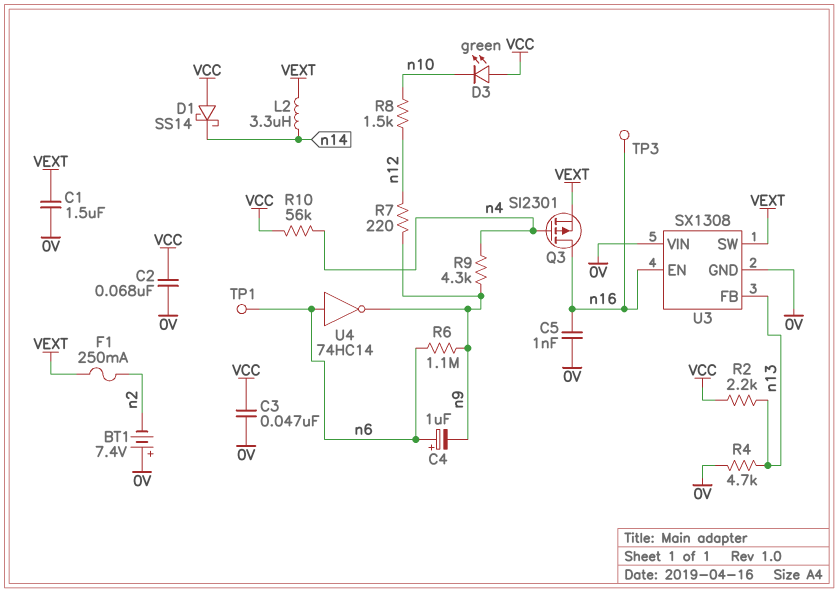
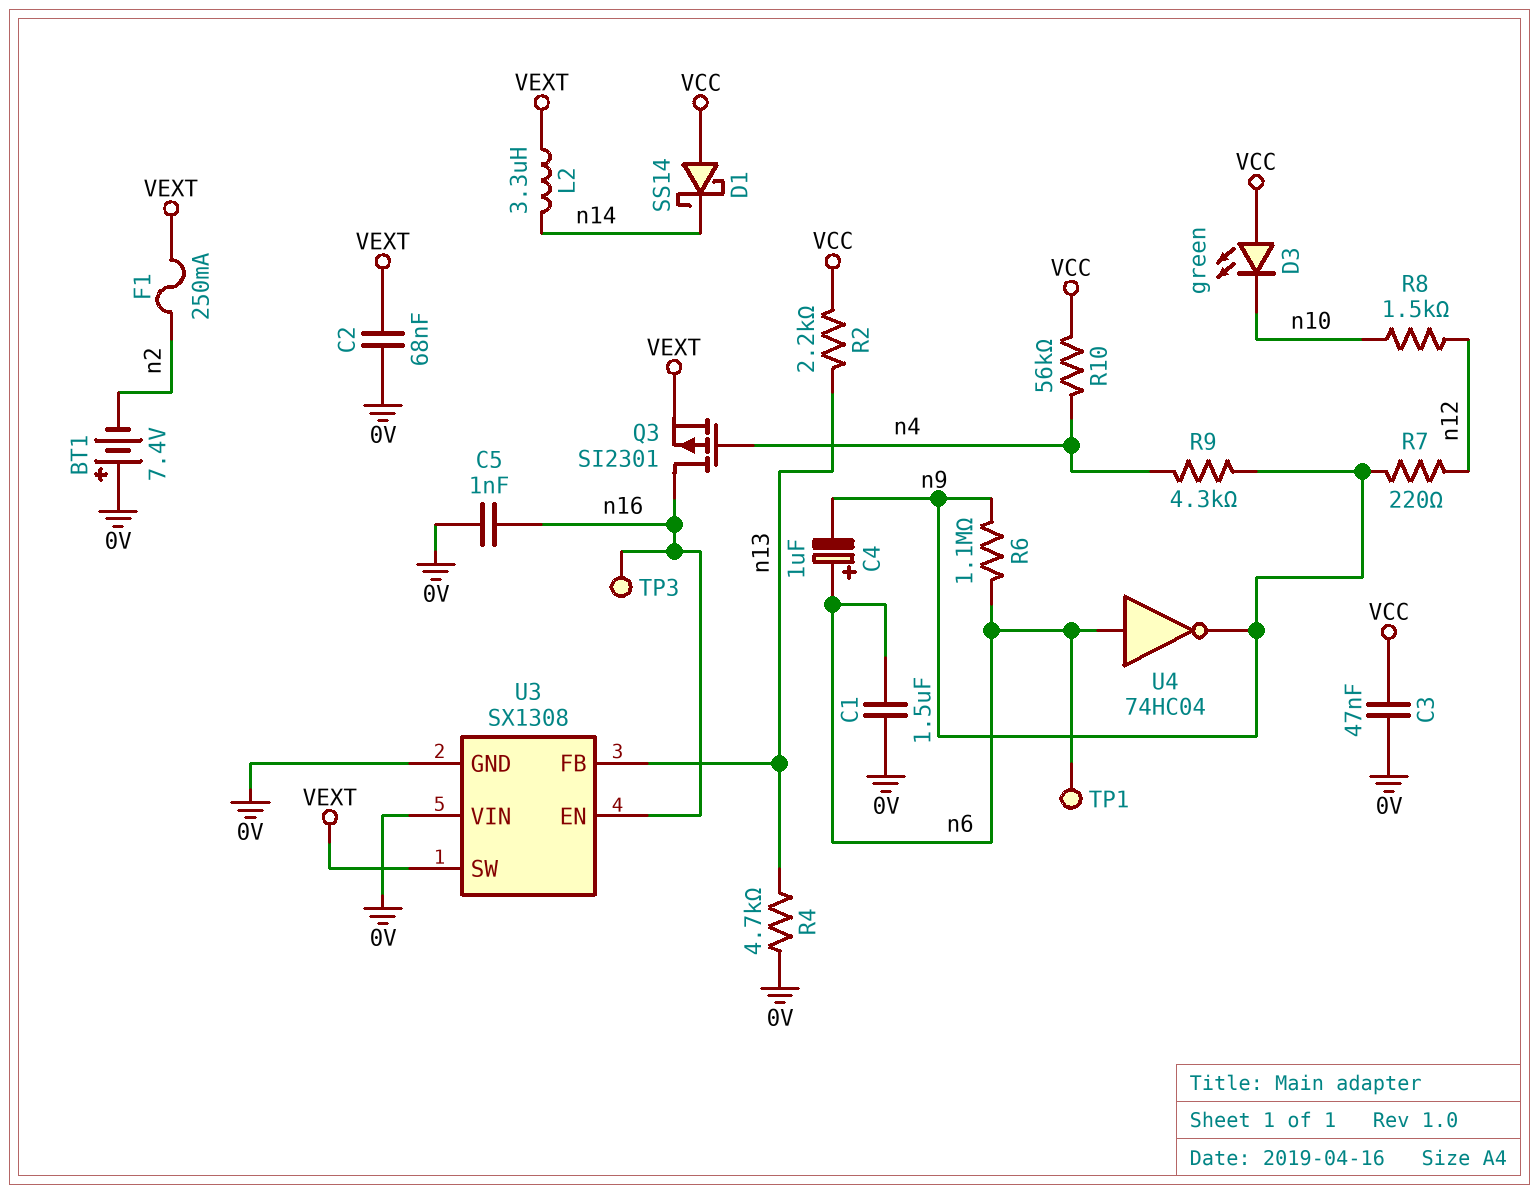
C1: 1.5uF (0V, VEXT) -> 1.5uF (0V, n6)
C2: 68nF (0V, VCC) -> 68nF (0V, VEXT)
U4: NOT 74HC14 (in n6, out n9) -> NOT 74HC04 (in n6, out n9)

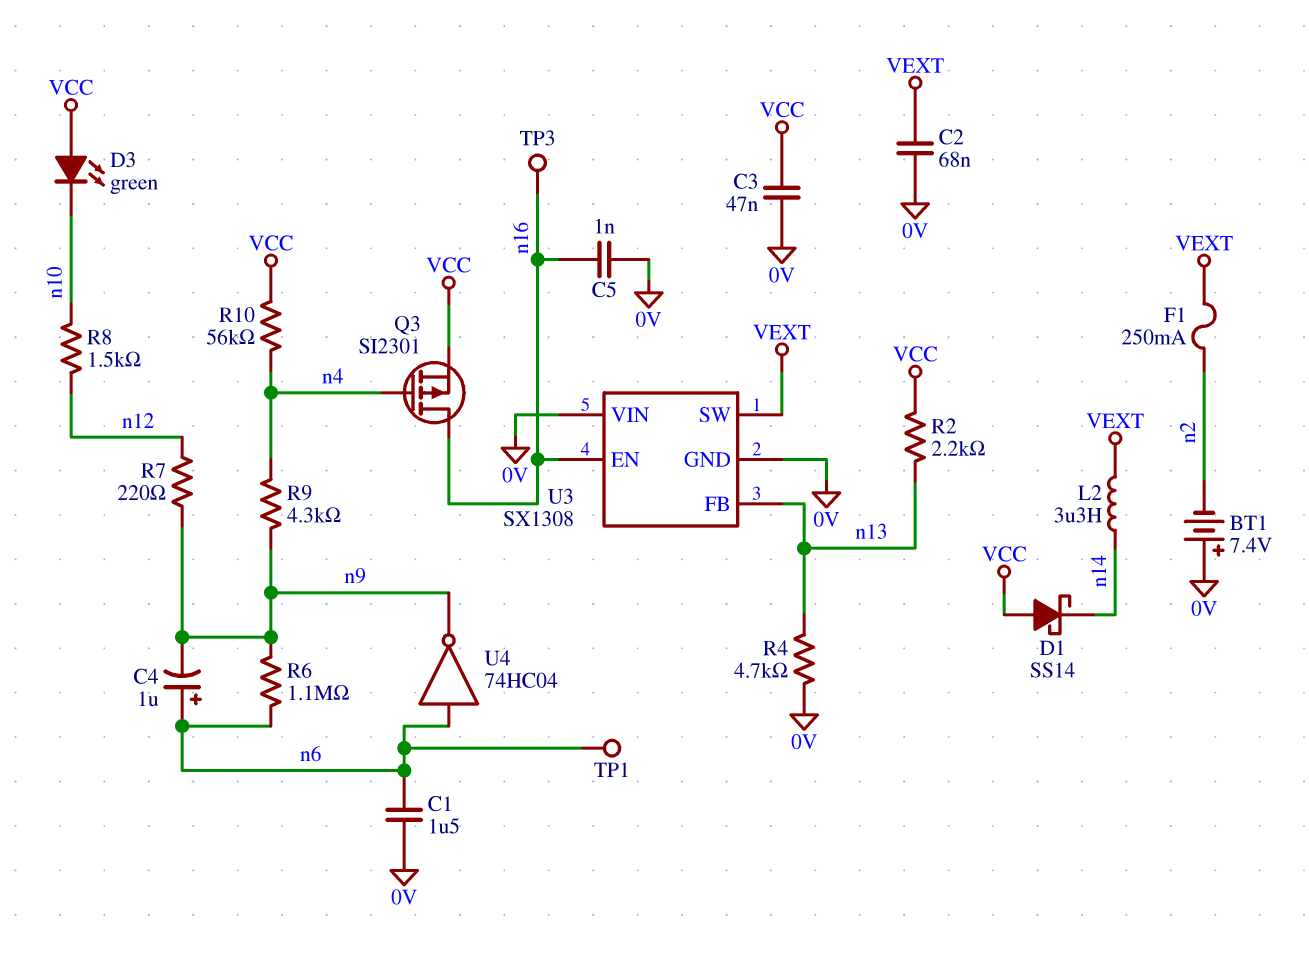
Q3: PMOS SI2301 (G n4, D n16, S VEXT) -> PMOS SI2301 (G n4, D n16, S VCC)

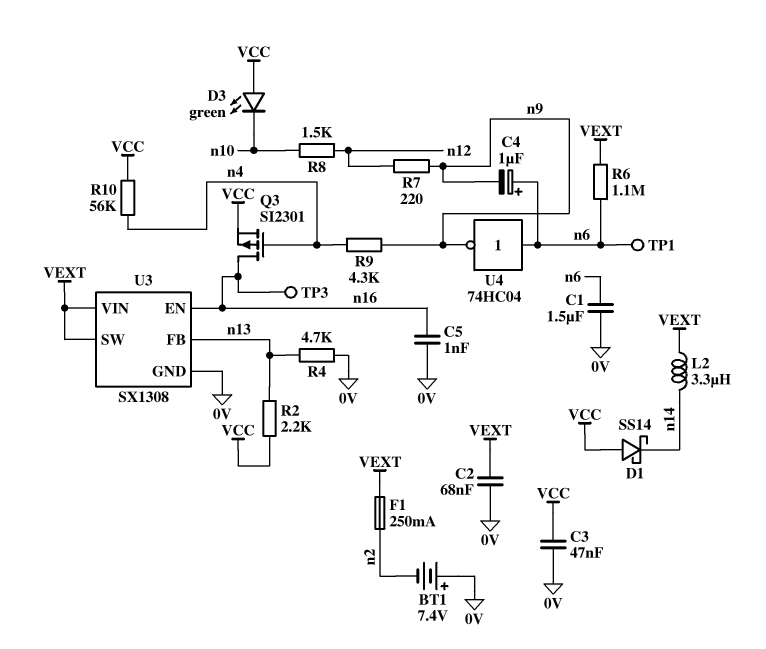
R6: 1.1M (n6, n9) -> 1.1M (VEXT, n6)
U3 pin VIN: 0V -> VEXT

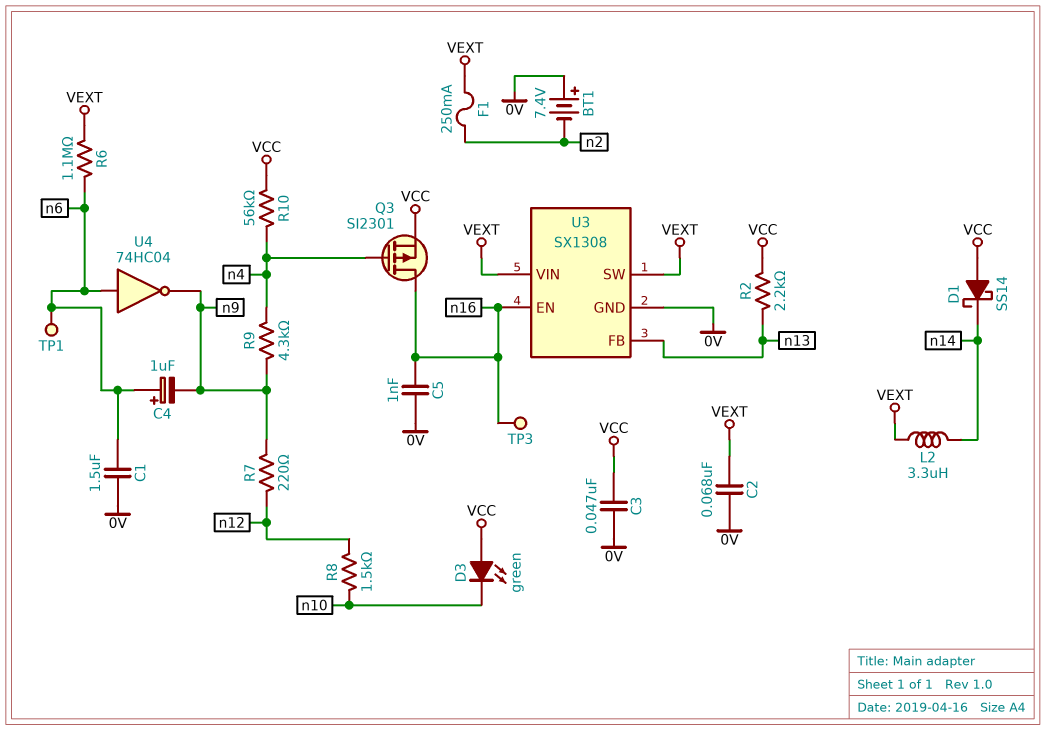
R4: 4.7k (0V, n13) -> none

